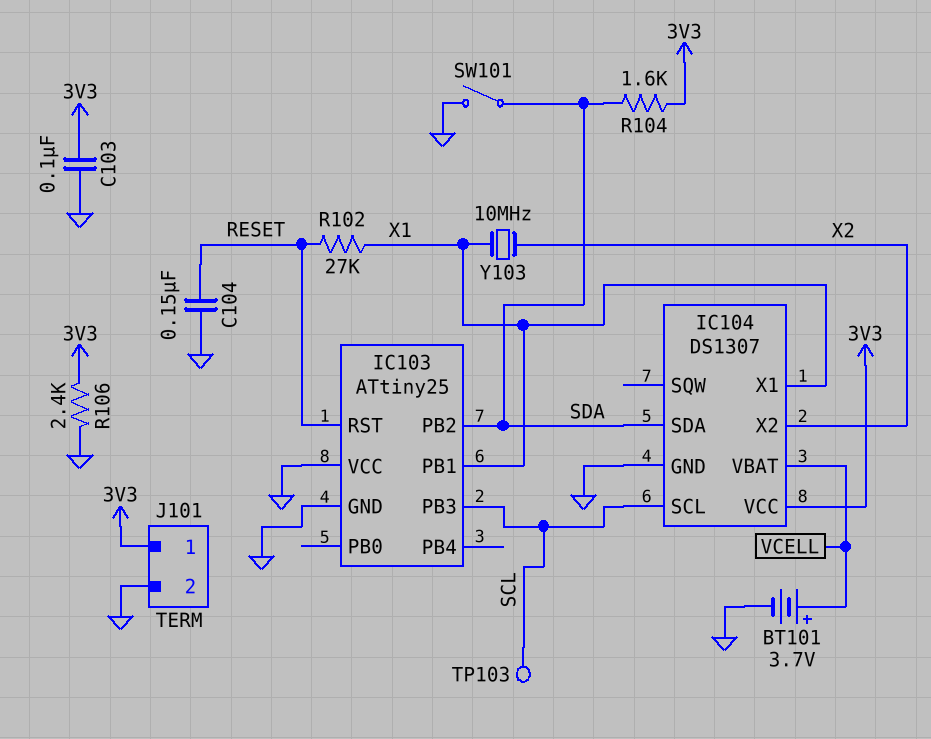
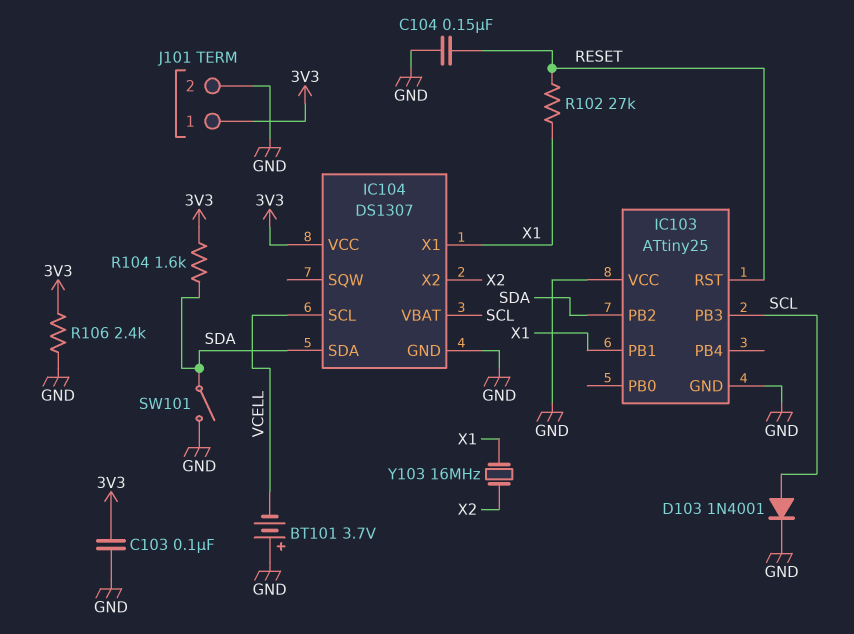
BT101: 3.7V (plus VCELL, minus GND) -> 3.7V (plus GND, minus VCELL)
D103: none -> diode 1N4001 (A SCL, K GND)
IC104 pin SCL: SCL -> VCELL
IC104 pin VBAT: VCELL -> SCL
TP103: test point (SCL) -> none
Y103: 10MHz (X1, X2) -> 16MHz (X1, X2)

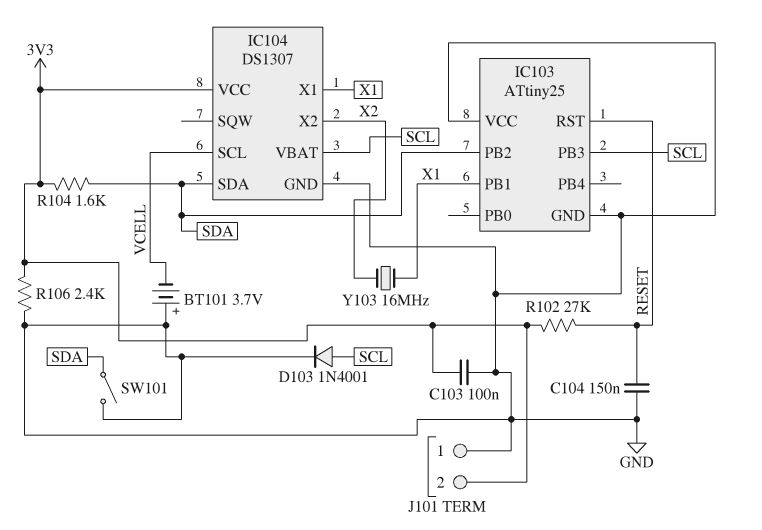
J101 pin 1: 3V3 -> GND
J101 pin 2: GND -> 3V3
R102: 27k (RESET, X1) -> 27k (3V3, RESET)

